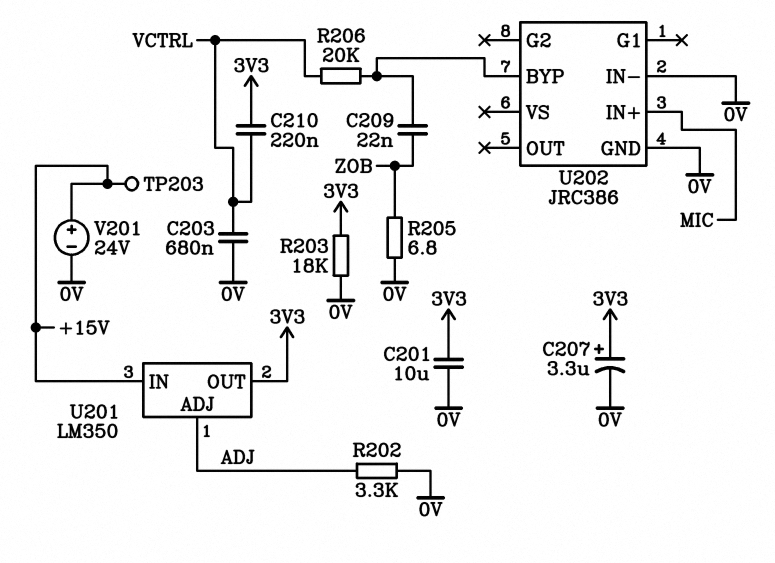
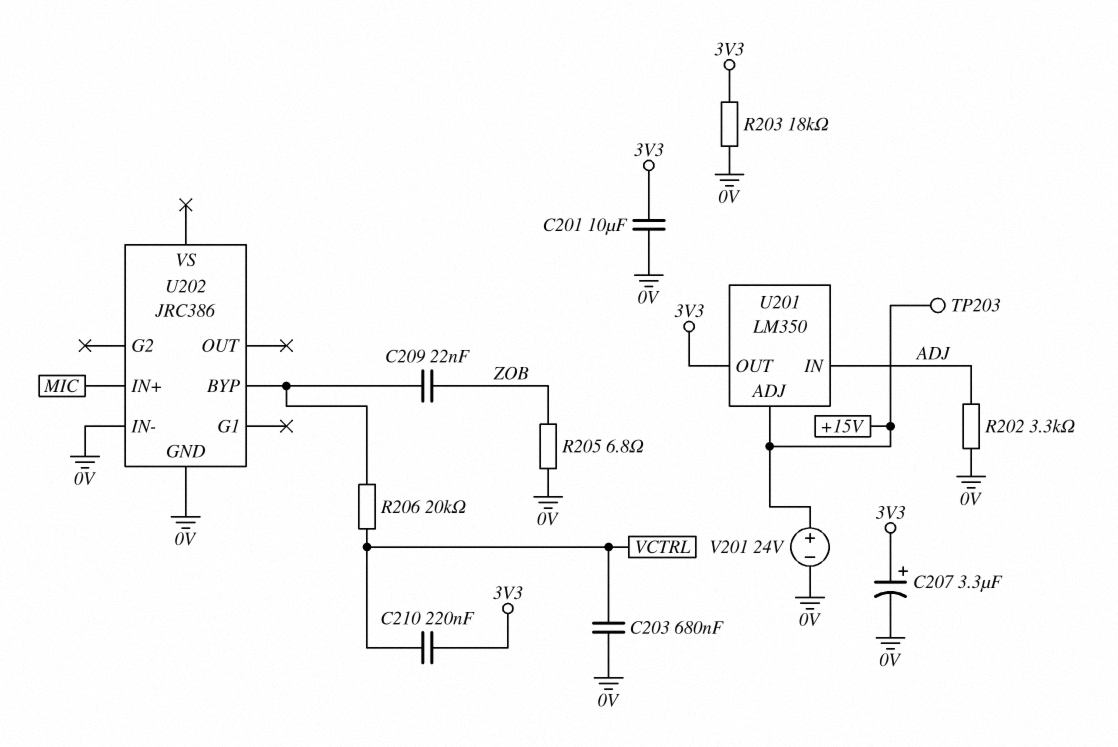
U201 pin ADJ: ADJ -> +15V
U201 pin IN: +15V -> ADJ

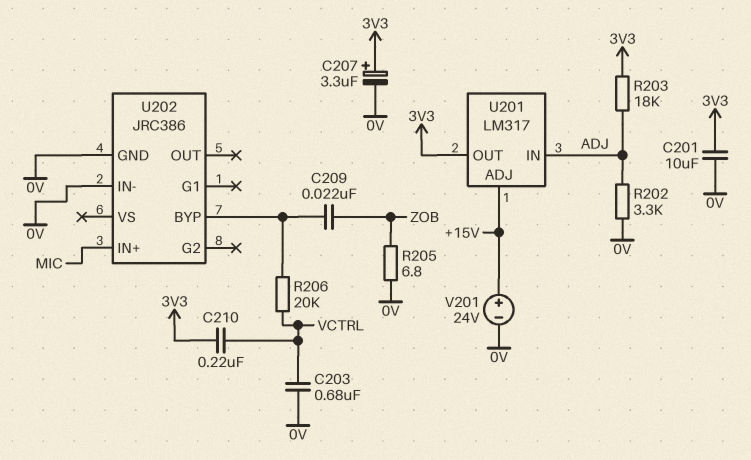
R203: 18k (0V, 3V3) -> 18k (3V3, ADJ)
TP203: test point (+15V) -> none
U201: LM350 -> LM317

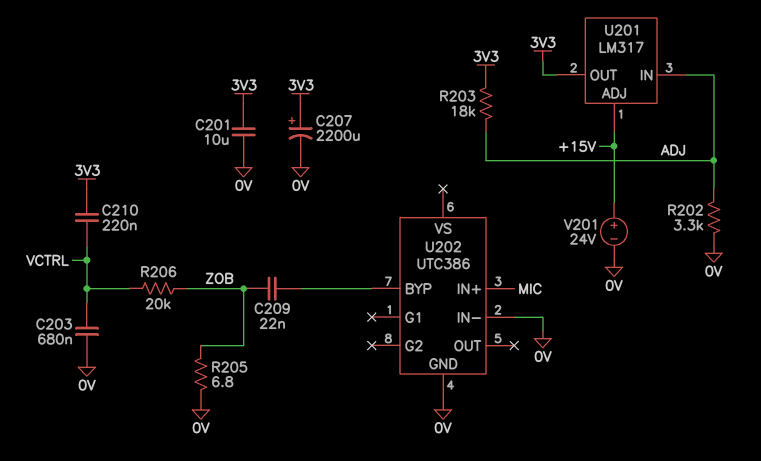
C207: 3.3uF (plus 3V3, minus 0V) -> 2200uF (plus 3V3, minus 0V)
R206: 20k (U202/BYP, VCTRL) -> 20k (VCTRL, ZOB)
U202: JRC386 -> UTC386

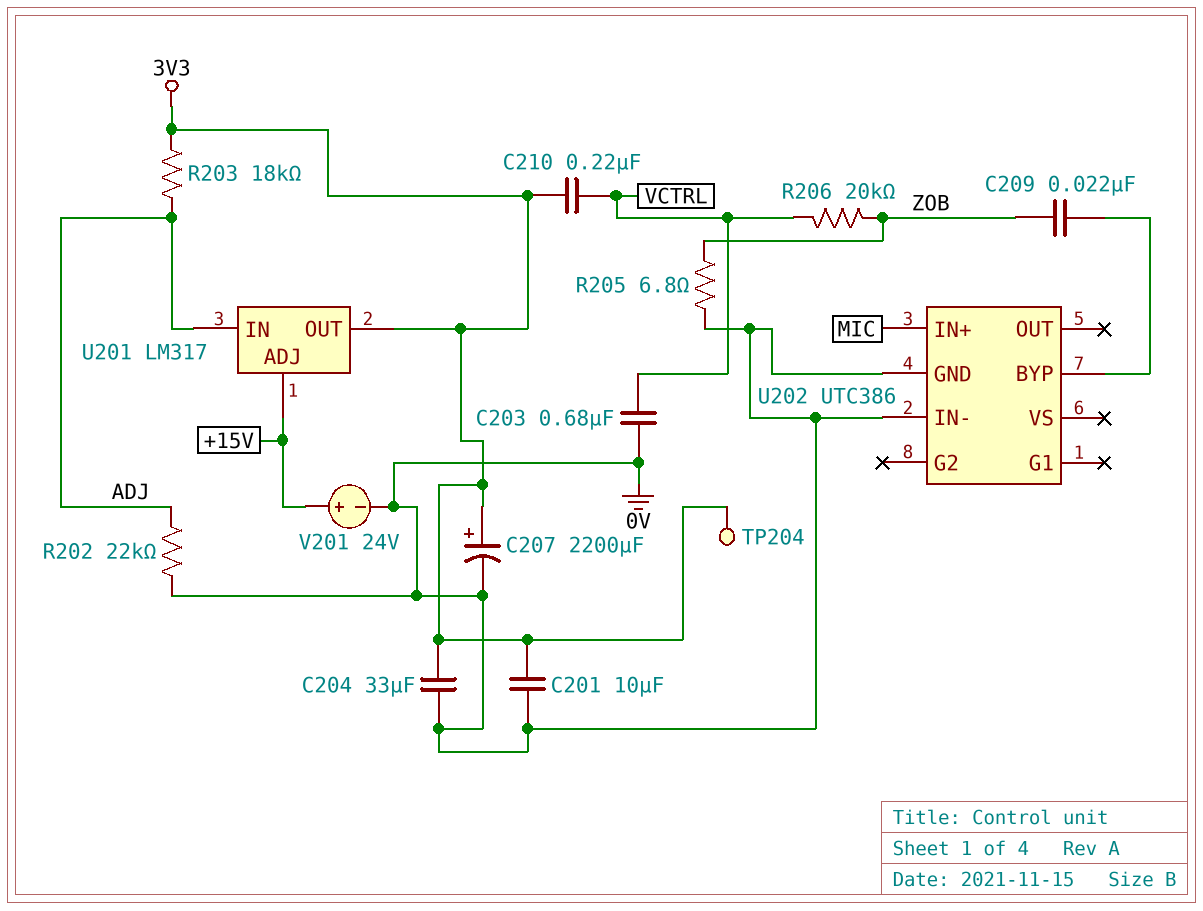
C204: none -> 33uF (0V, 3V3)
R202: 3.3k (0V, ADJ) -> 22k (0V, ADJ)
TP204: none -> test point (3V3)

